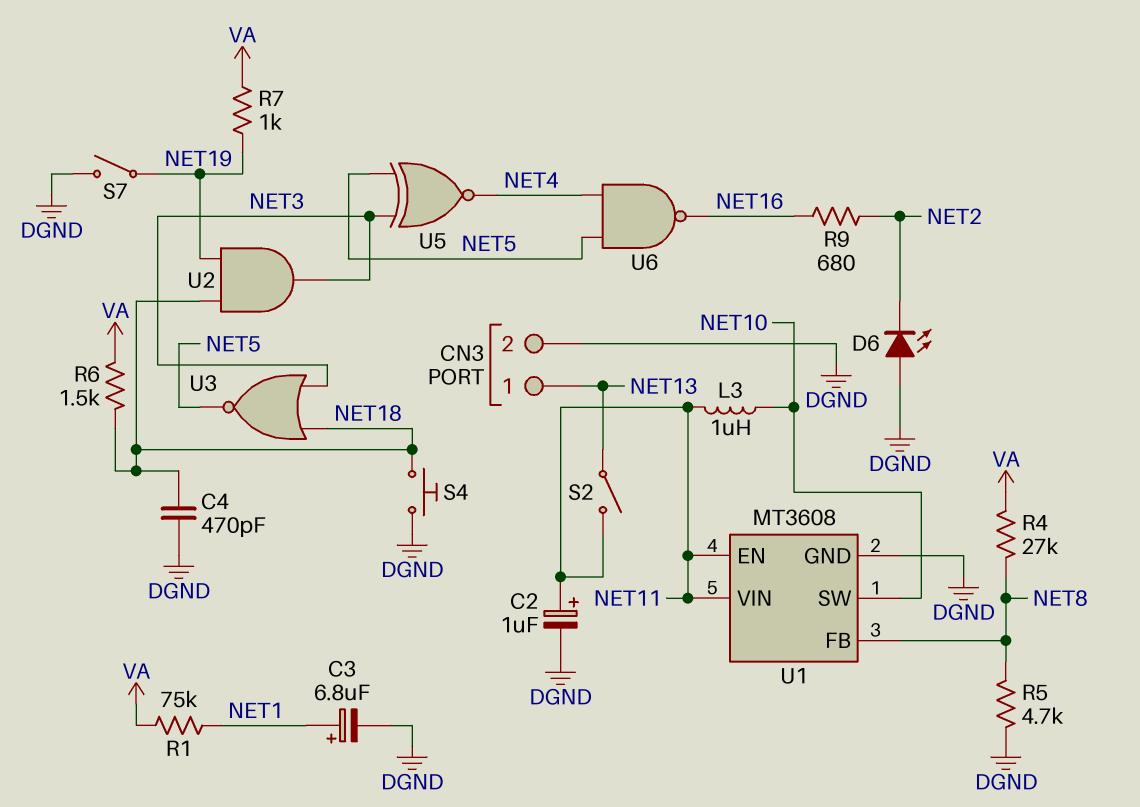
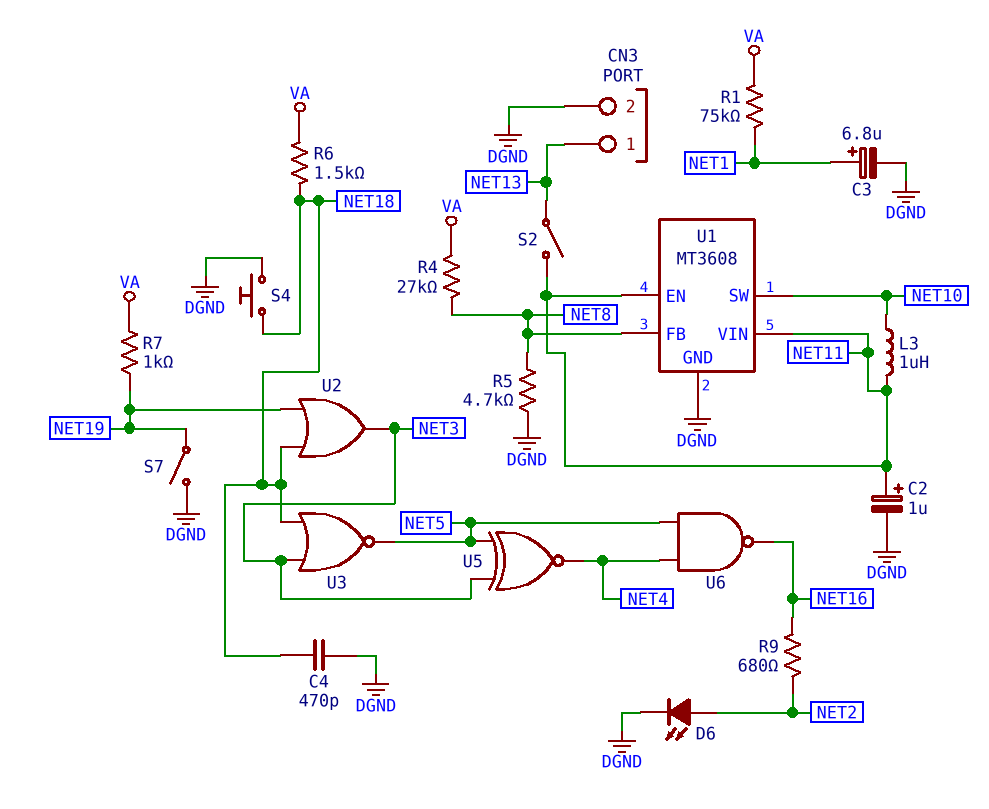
D6: LED (A DGND, K NET2) -> LED (A NET2, K DGND)
U2: AND (in NET18, in NET19, out NET3) -> OR (in NET18, in NET19, out NET3)

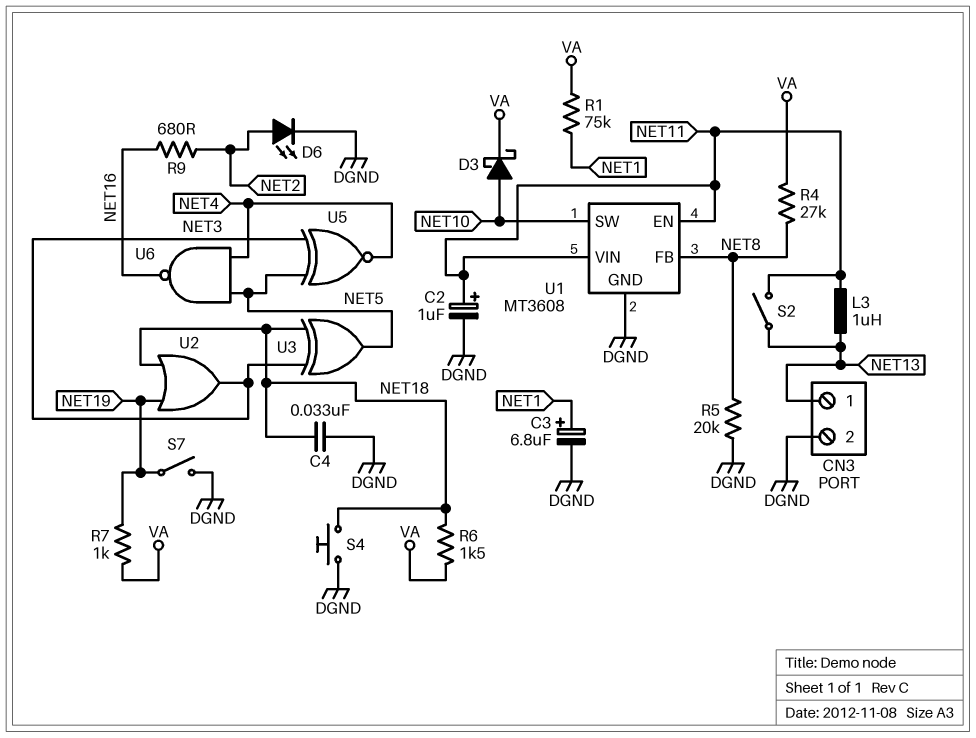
C4: 470pF (DGND, NET18) -> 33nF (DGND, NET18)
D3: none -> schottky (A NET10, K VA)
L3: 1uH (NET10, NET11) -> 1uH (NET11, NET13)
R5: 4.7k (DGND, NET8) -> 20k (DGND, NET8)
U3: NOR (in NET3, in NET18, out NET5) -> XOR (in NET3, in NET18, out NET5)

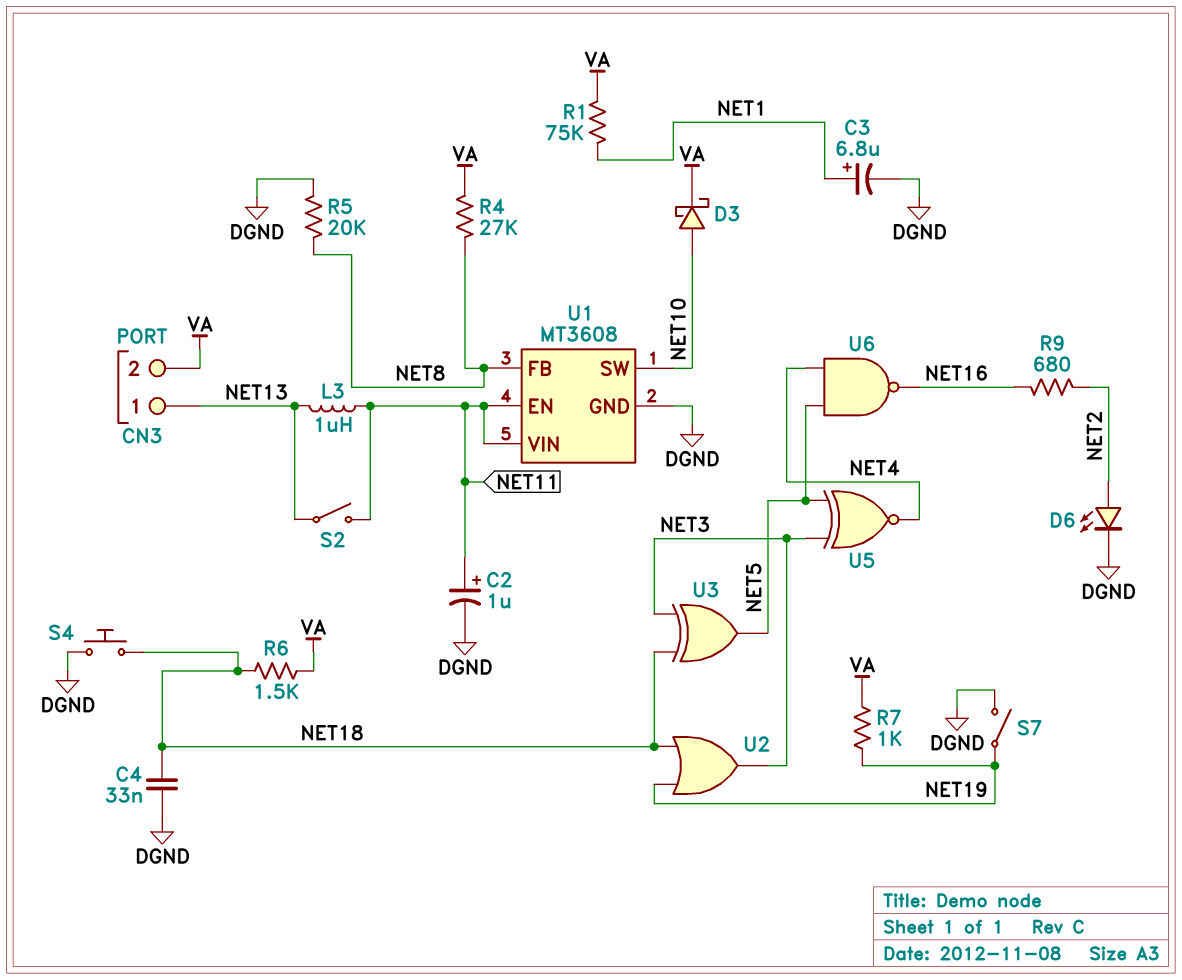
CN3 pin 2: DGND -> VA

